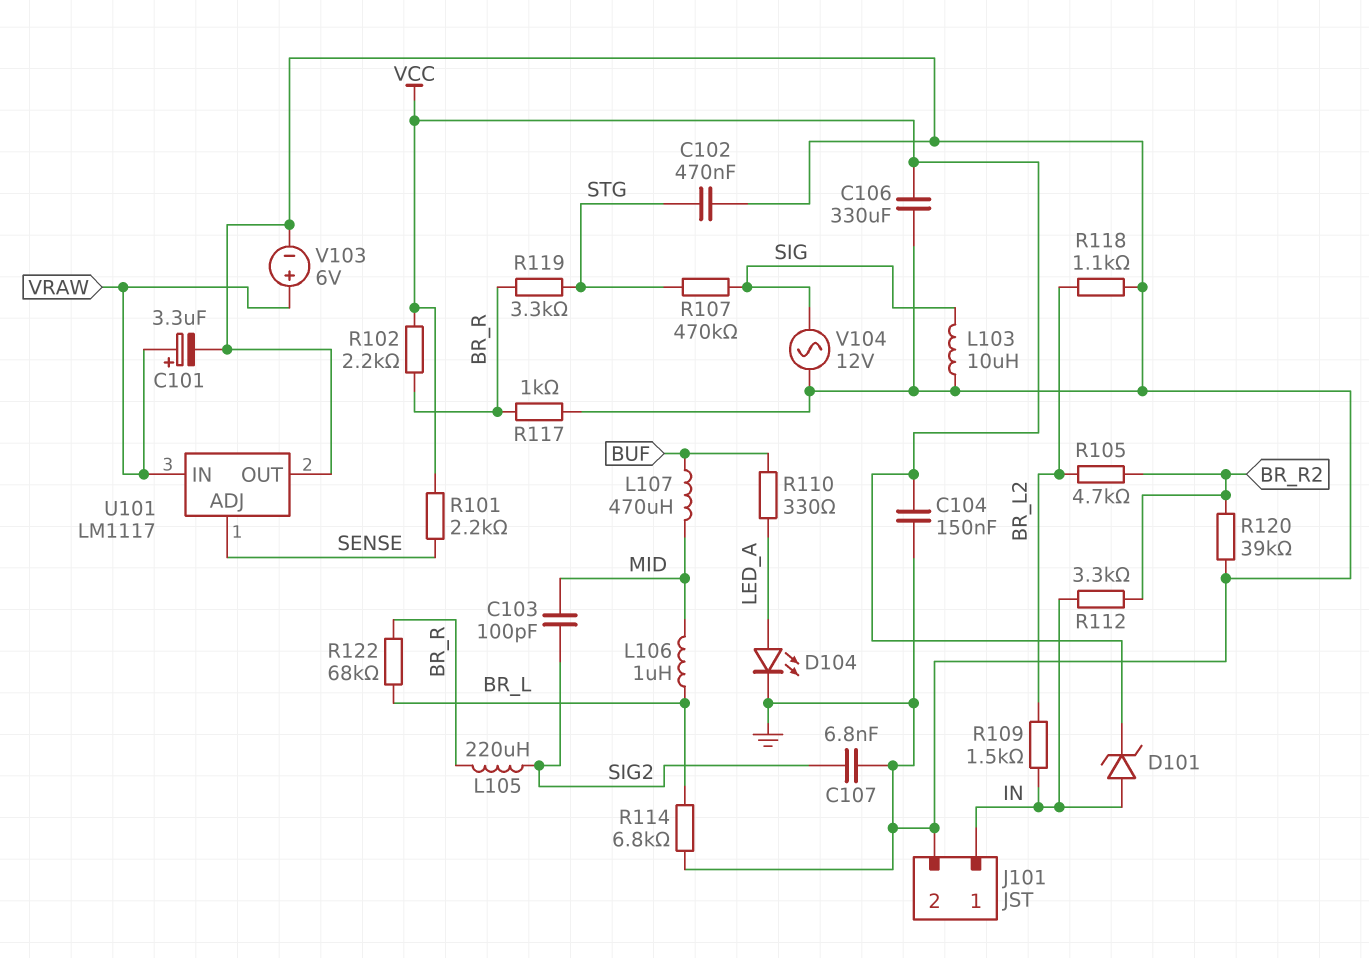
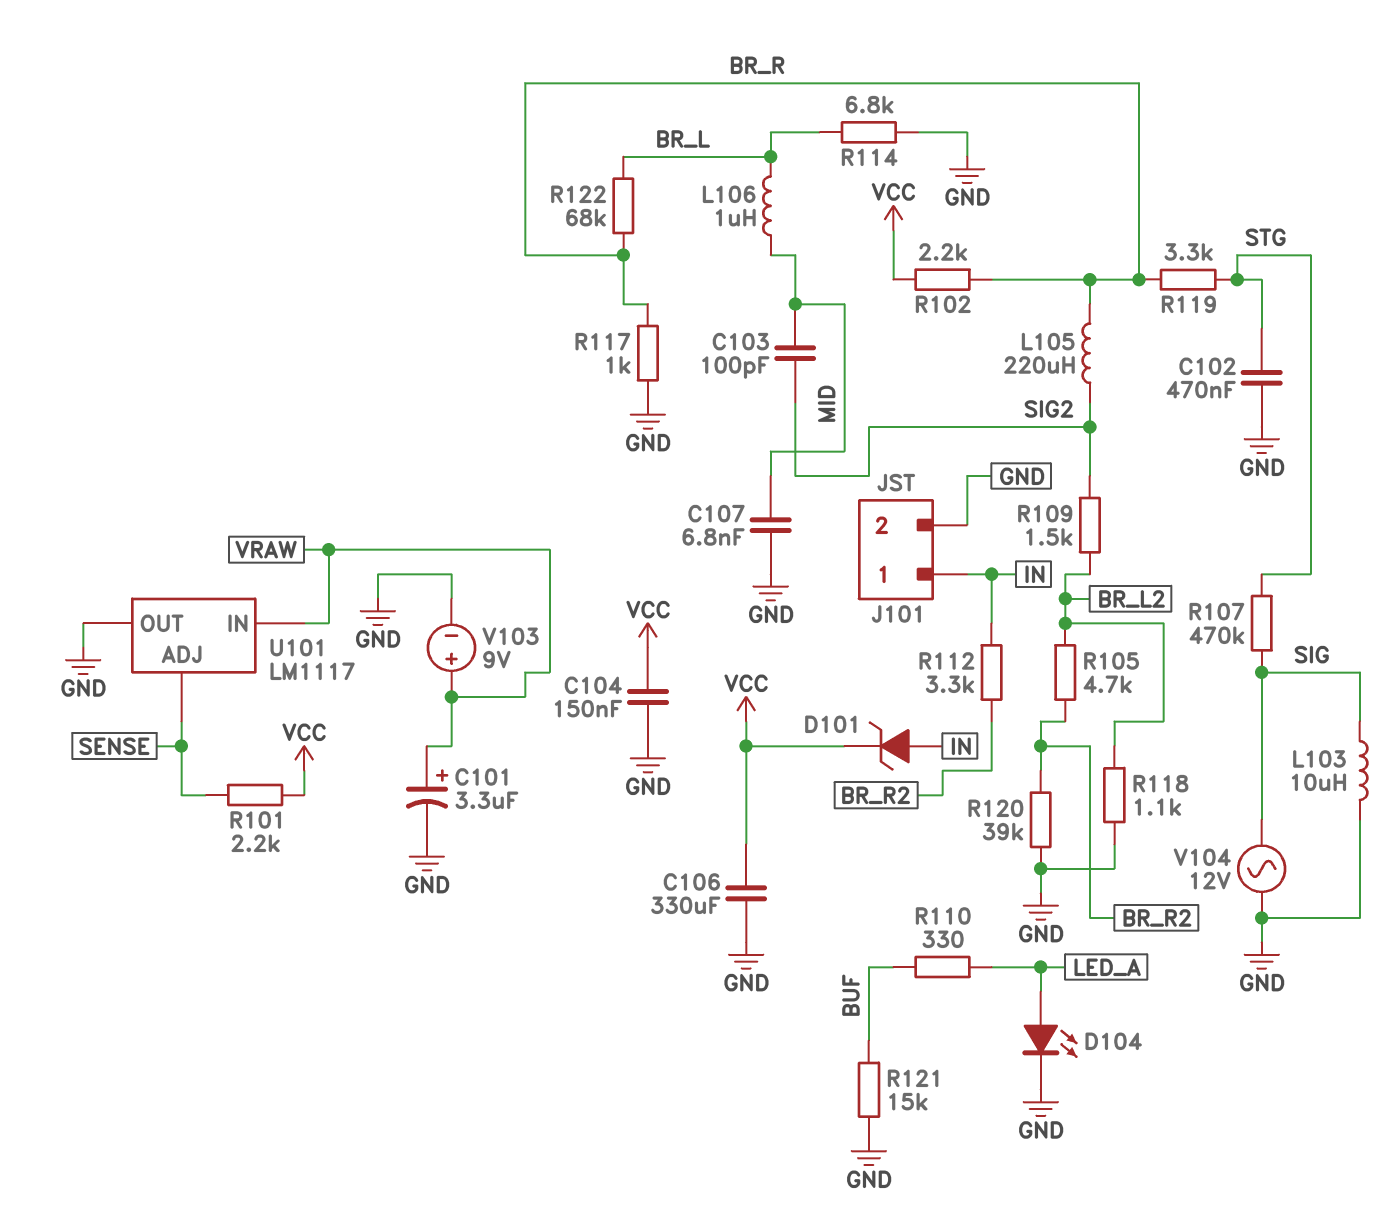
C107: 6.8nF (GND, SIG2) -> 6.8nF (GND, MID)
L107: 470uH (BUF, MID) -> none
R109: 1.5k (BR_L2, IN) -> 1.5k (BR_L2, SIG2)
R121: none -> 15k (BUF, GND)
V103: 6V (plus VRAW, minus GND) -> 9V (plus VRAW, minus GND)

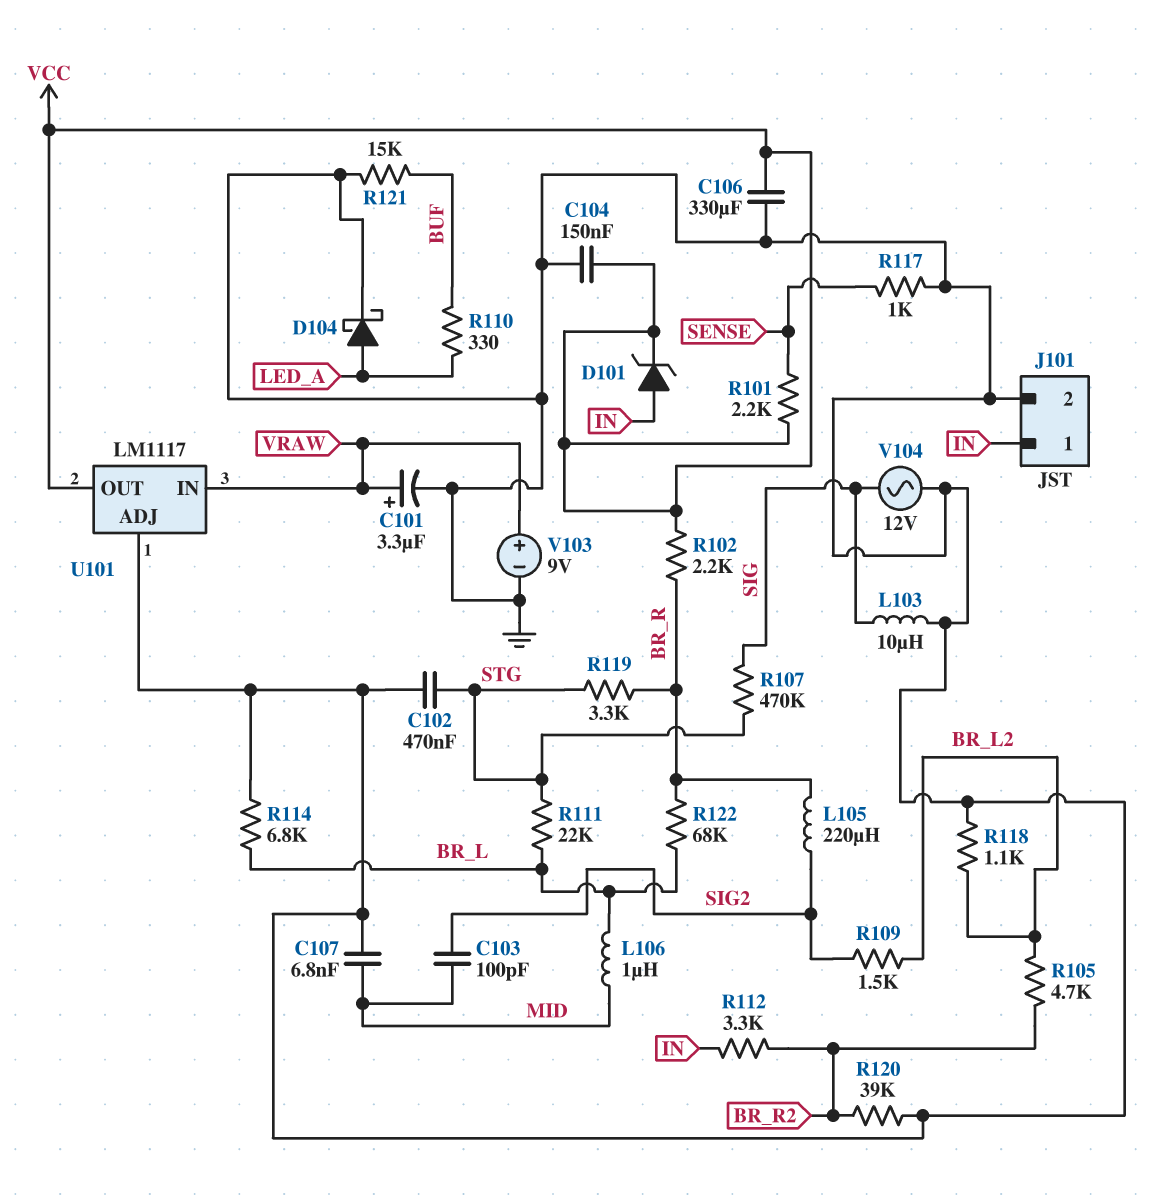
D104: LED (A LED_A, K GND) -> schottky (A LED_A, K GND)
R111: none -> 22k (BR_L, STG)
R117: 1k (BR_R, GND) -> 1k (GND, SENSE)
U101 pin ADJ: SENSE -> GND
U101 pin OUT: GND -> VCC

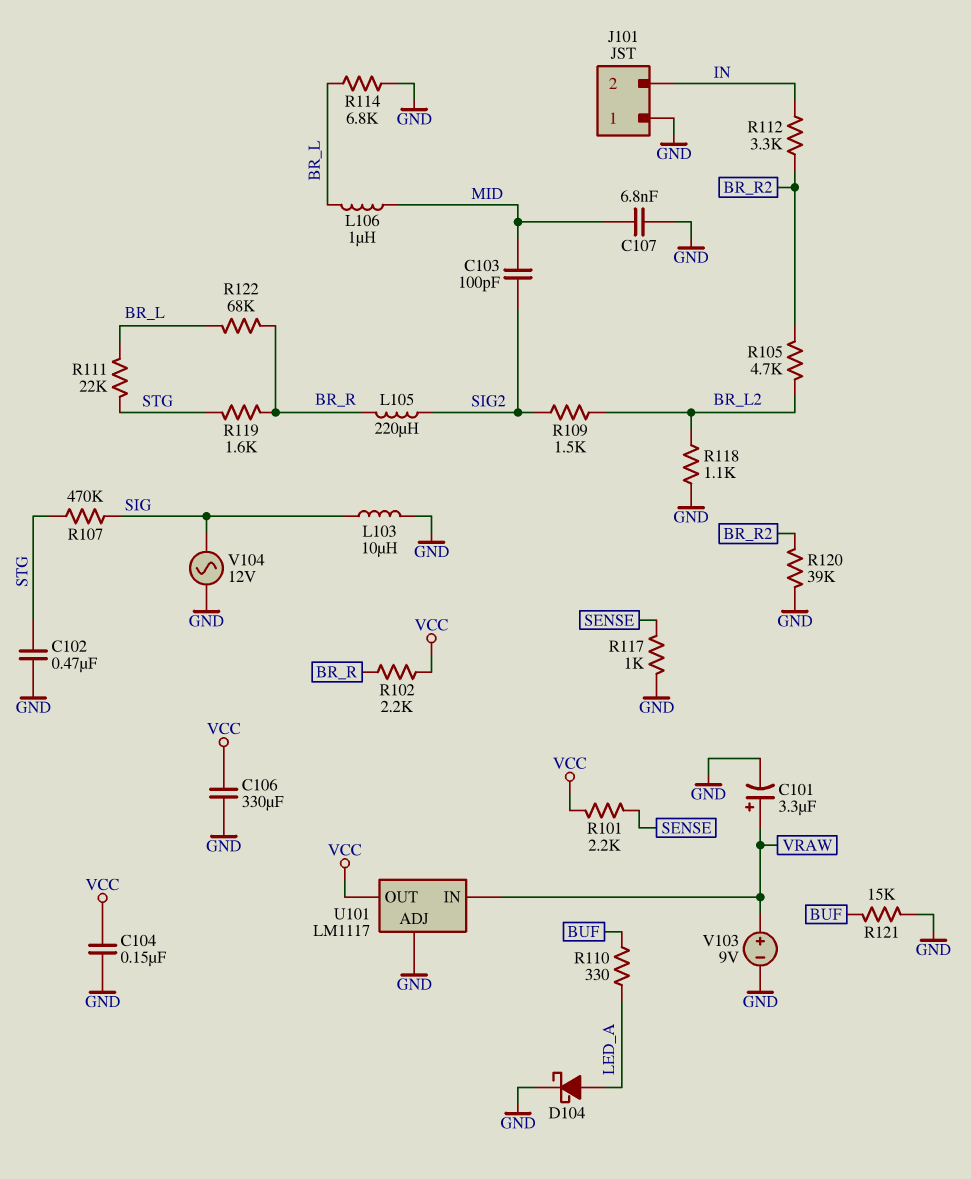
D101: zener (A IN, K VCC) -> none
J101 pin 1: IN -> GND
J101 pin 2: GND -> IN
R119: 3.3k (BR_R, STG) -> 1.6k (BR_R, STG)

